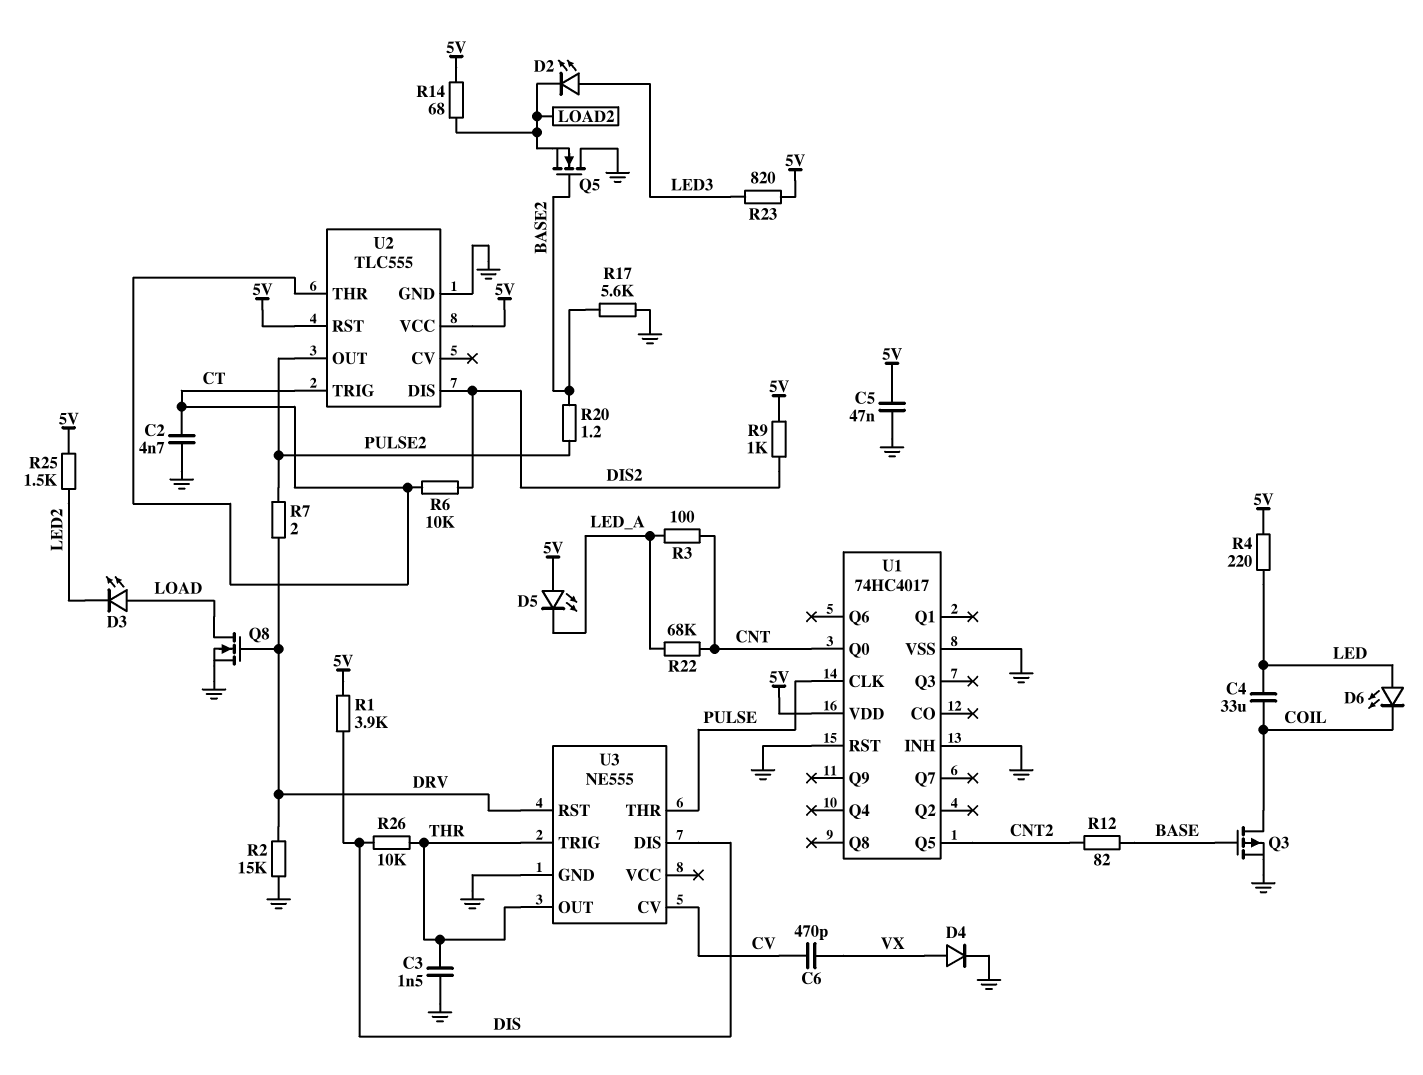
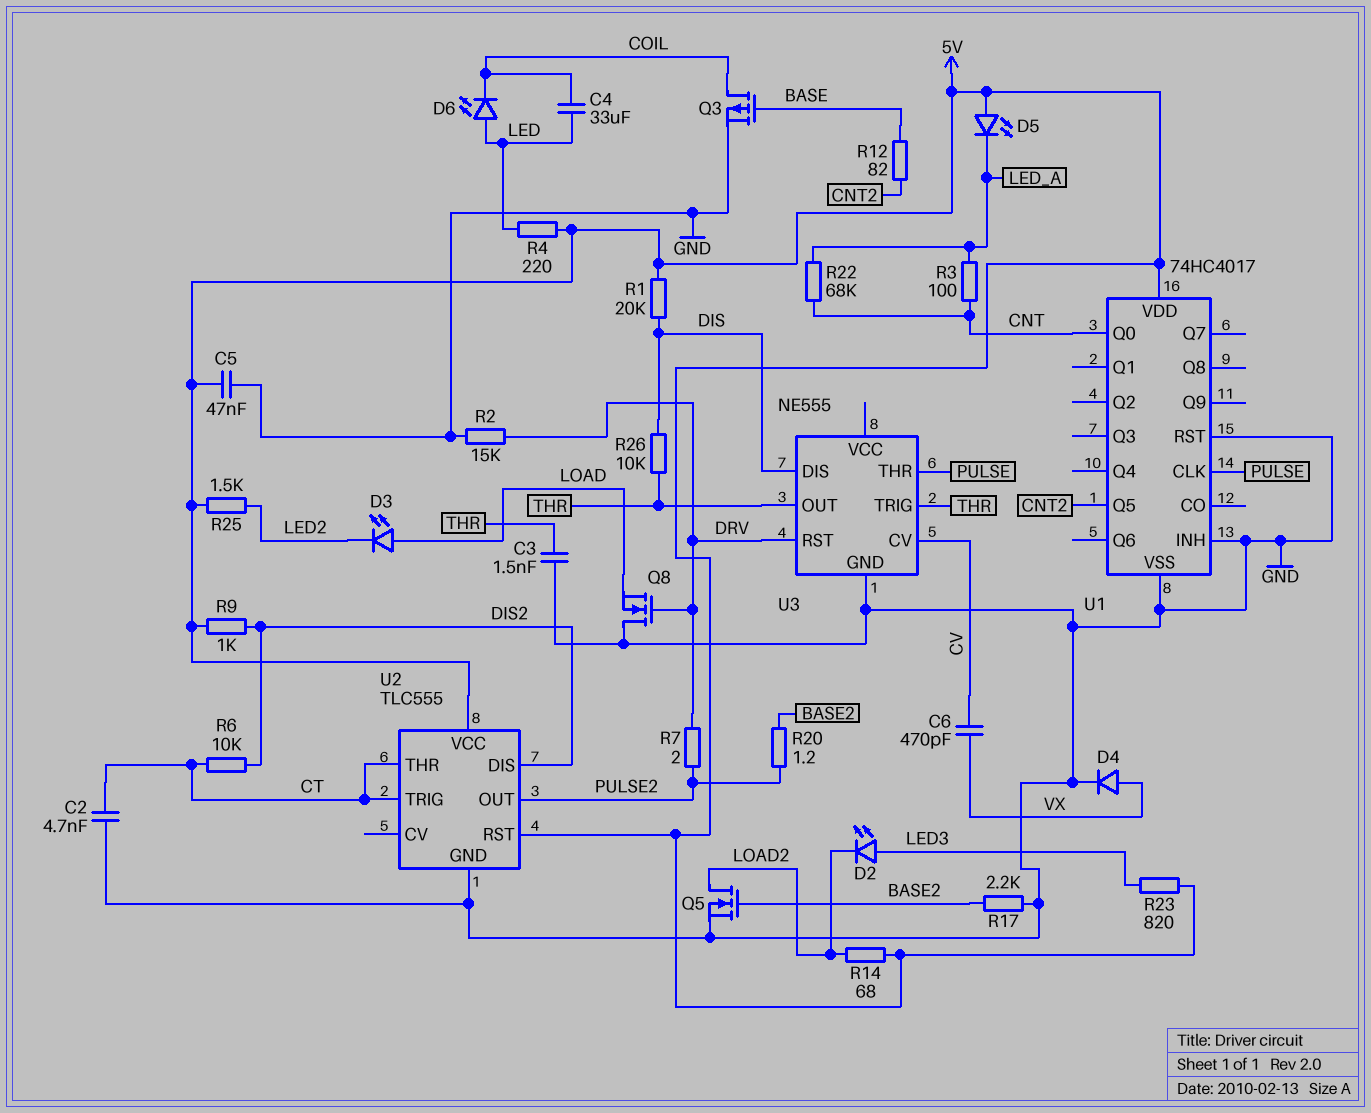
Q5: NMOS (G BASE2, D GND, S LOAD2) -> NMOS (G BASE2, D LOAD2, S GND)
Q8: NMOS (G DRV, D LOAD, S GND) -> NMOS (G DRV, D GND, S LOAD)
R1: 3.9k (5V, DIS) -> 20k (5V, DIS)
R17: 5.6k (BASE2, GND) -> 2.2k (BASE2, GND)

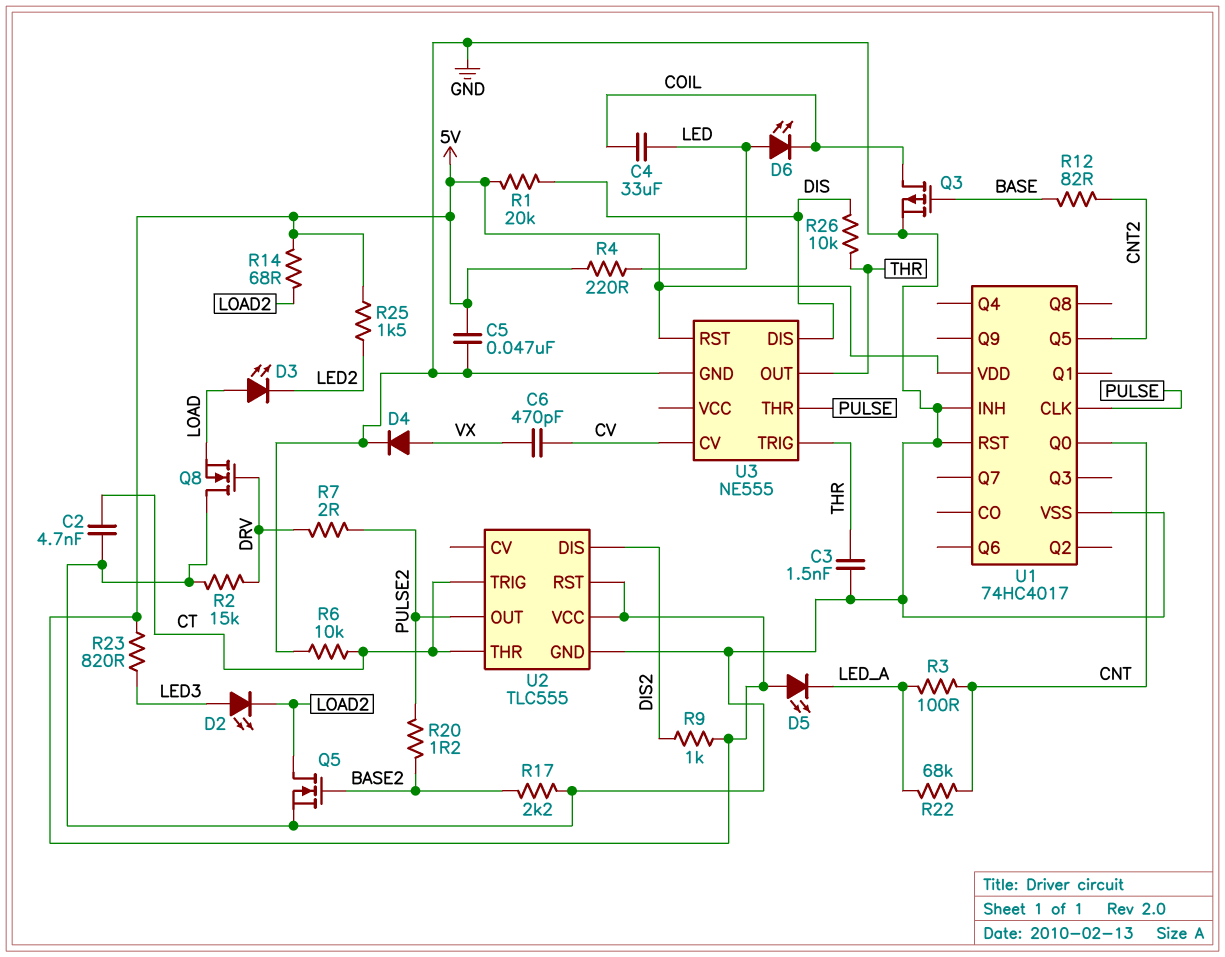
R6: 10k (CT, DIS2) -> 10k (CT, GND)
U3 pin RST: DRV -> 5V

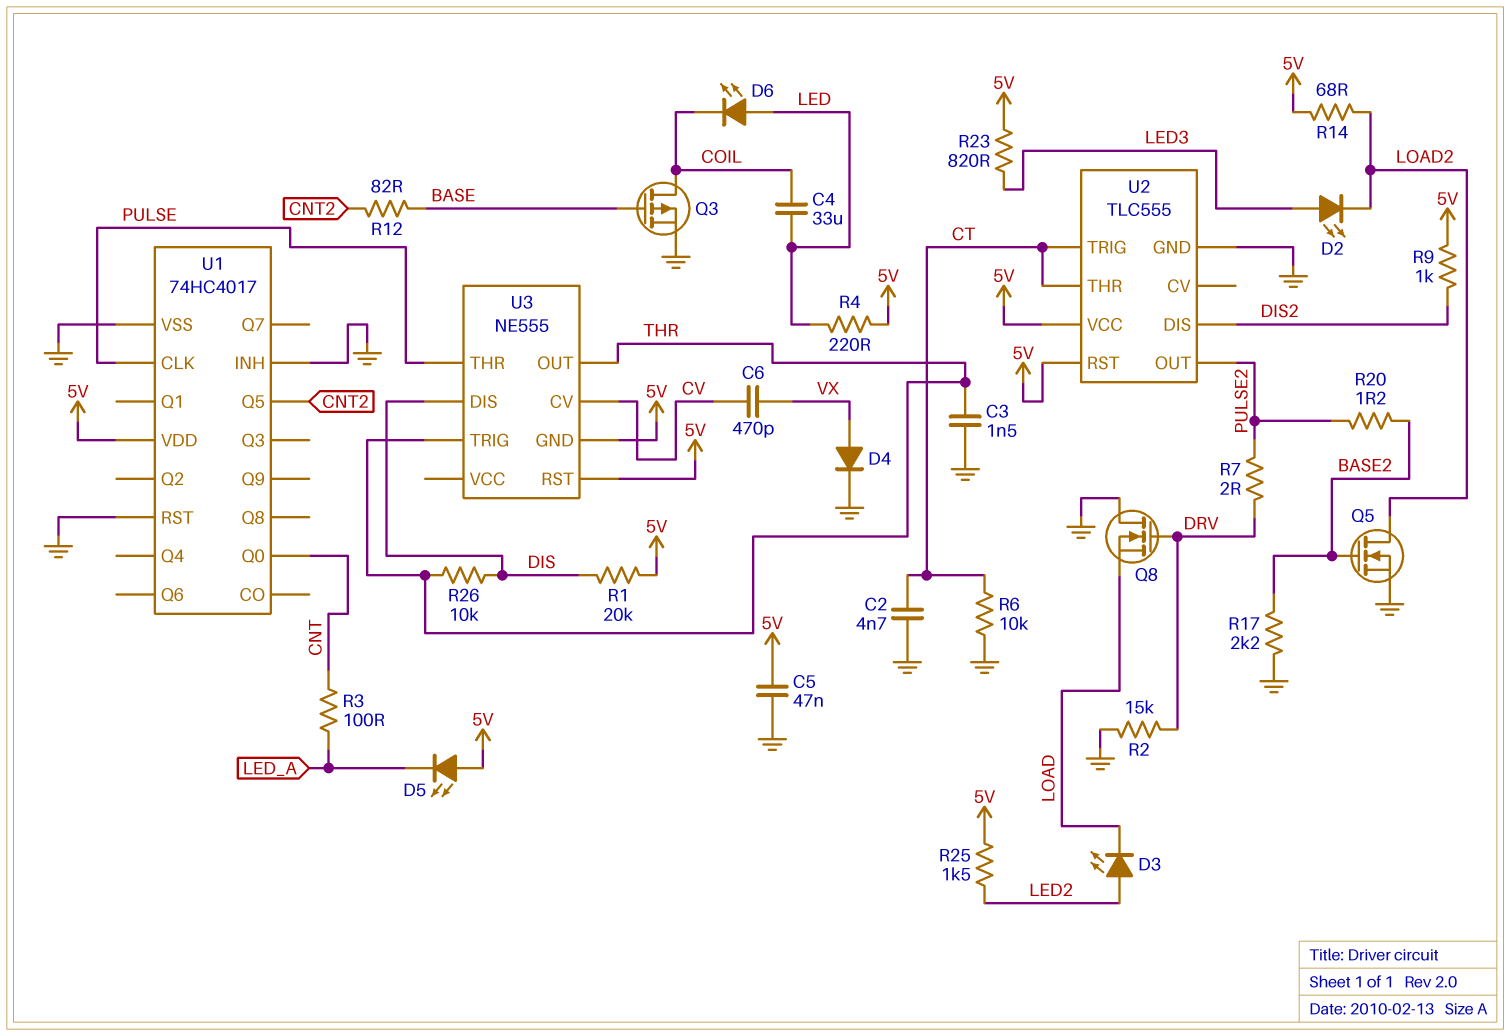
D3: LED (A LOAD, K LED2) -> LED (A LED2, K LOAD)
R22: 68k (CNT, LED_A) -> none
U3 pin GND: GND -> 5V

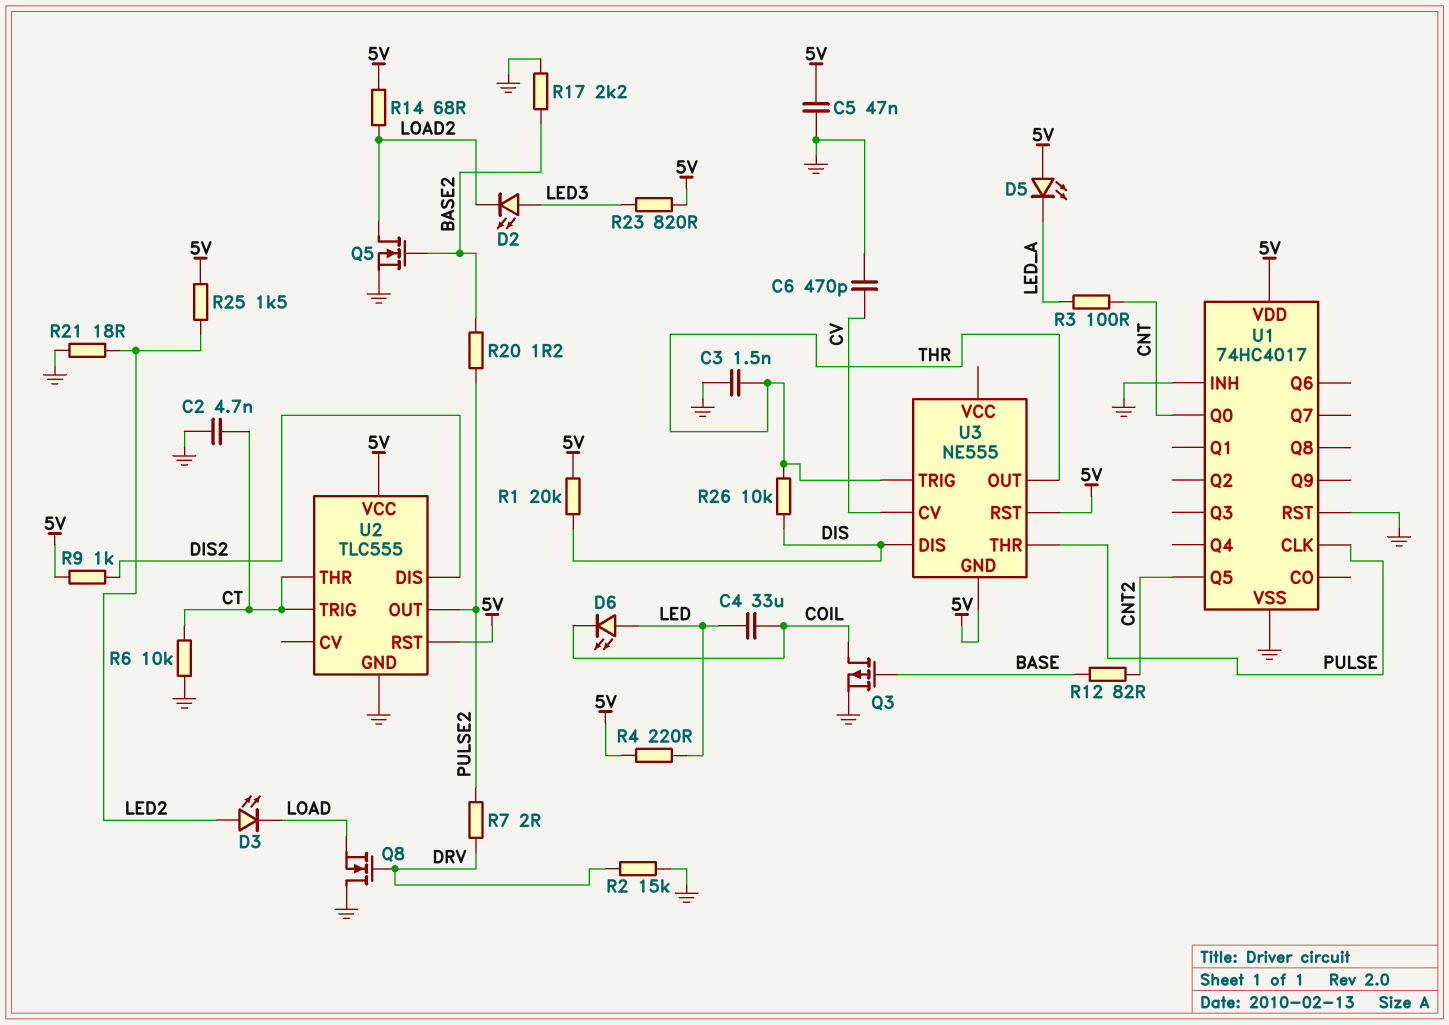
C6: 470pF (CV, VX) -> 470pF (CV, GND)
D4: diode (A VX, K GND) -> none
R21: none -> 18 (GND, LED2)

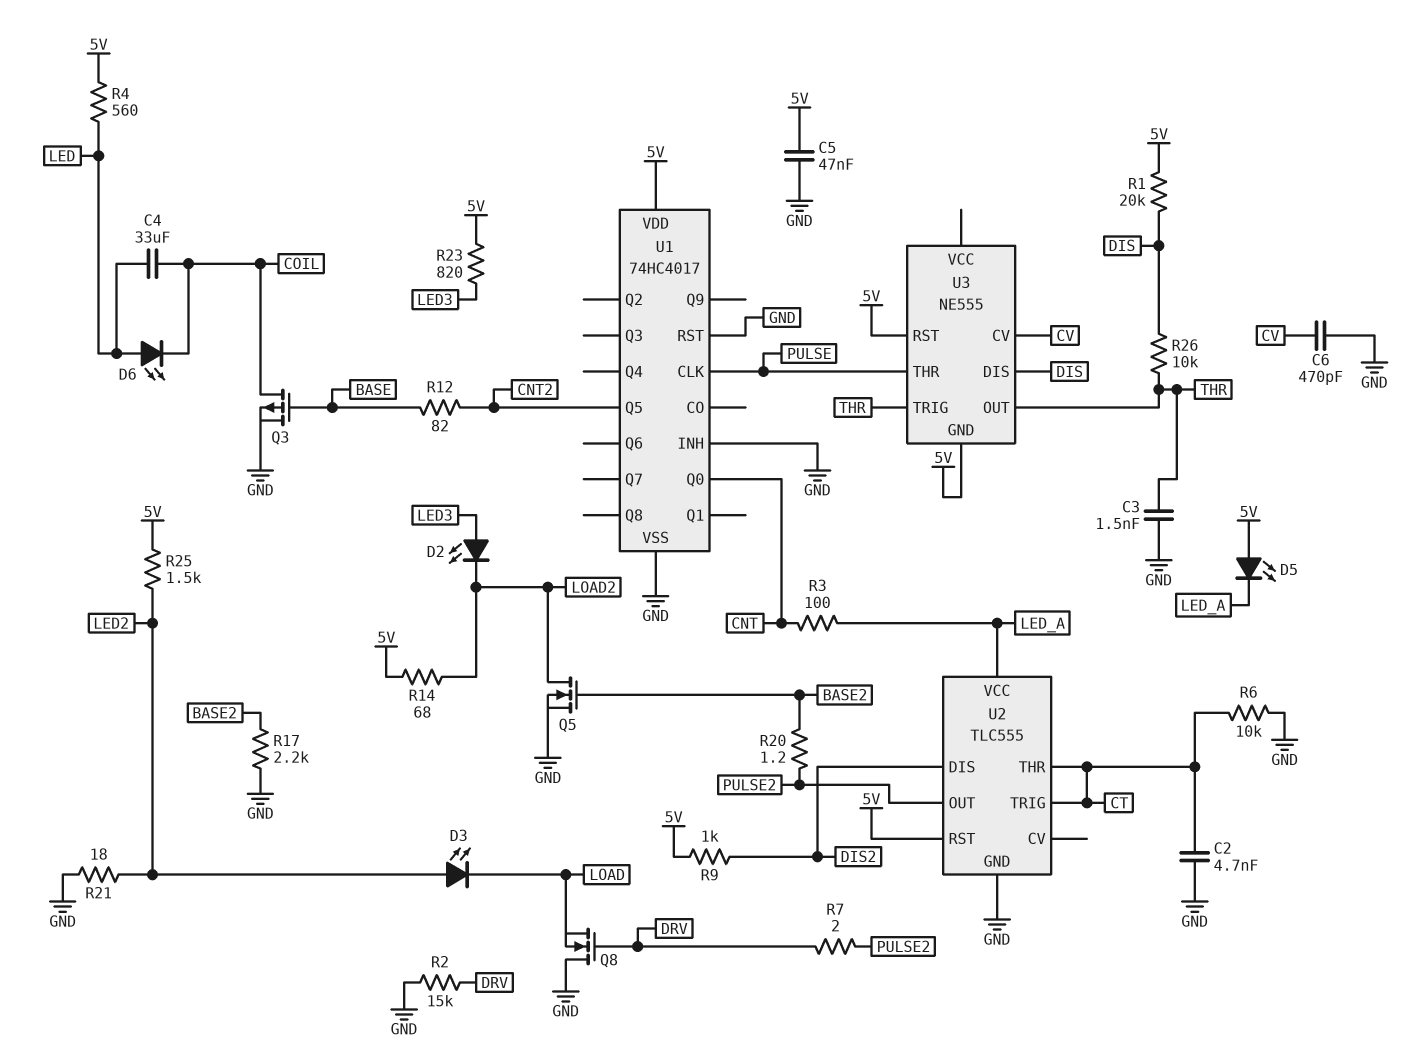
R4: 220 (5V, LED) -> 560 (5V, LED)
U2 pin VCC: 5V -> LED_A

